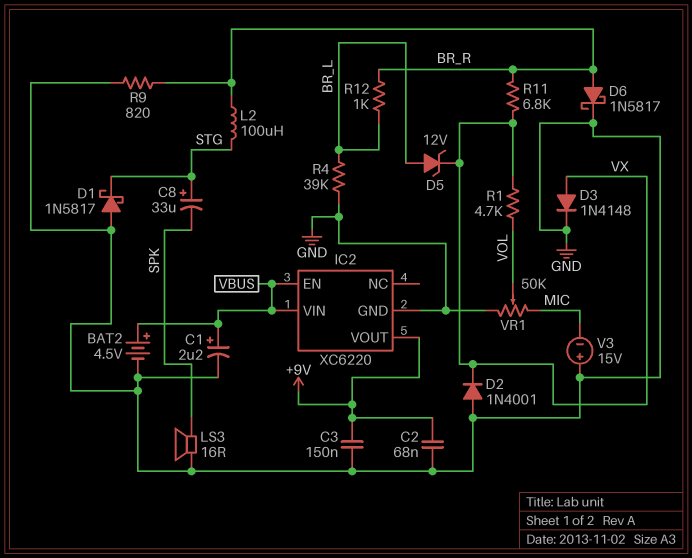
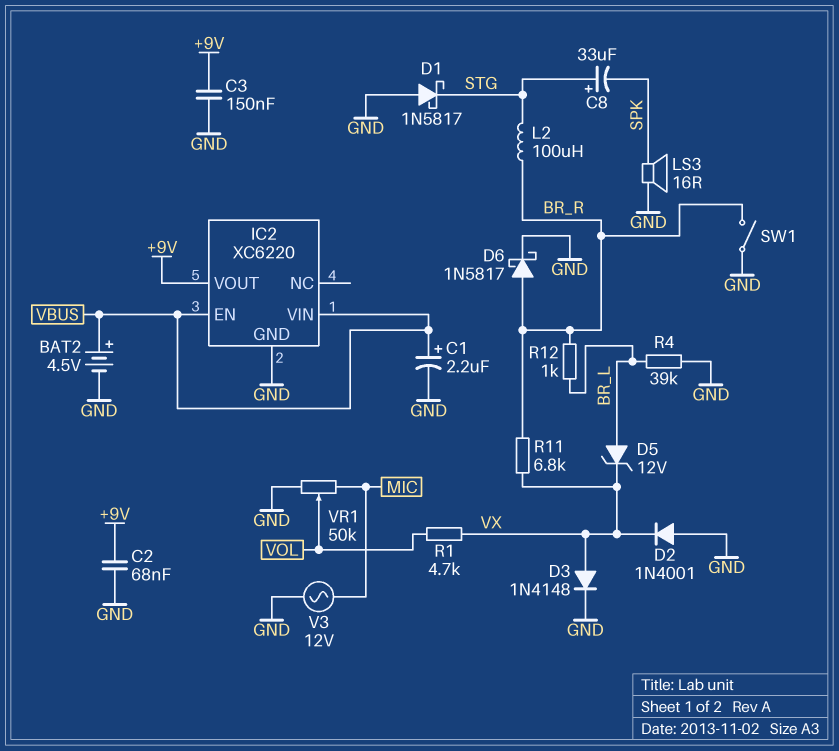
R9: 820 (BR_R, GND) -> none
SW1: none -> switch (BR_R, GND)
V3: 15V (plus GND, minus MIC) -> AC 12V (GND, MIC)

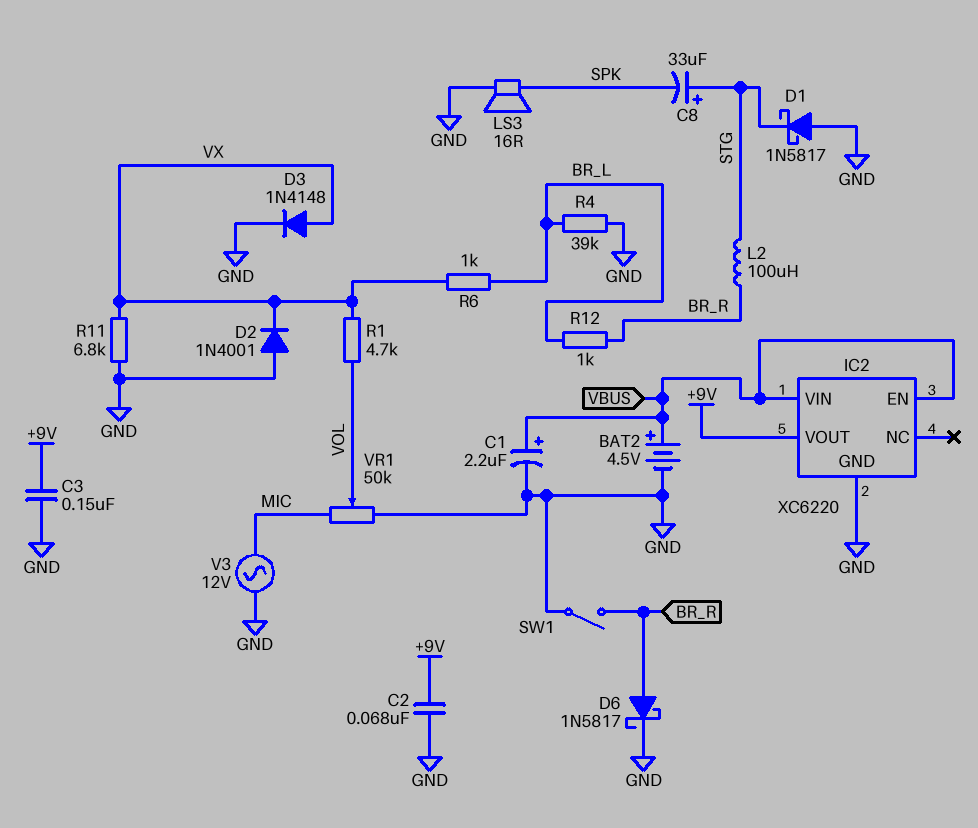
D5: zener 12V (A BR_L, K VX) -> none
R6: none -> 1k (BR_L, VX)
R11: 6.8k (BR_R, VX) -> 6.8k (GND, VX)

